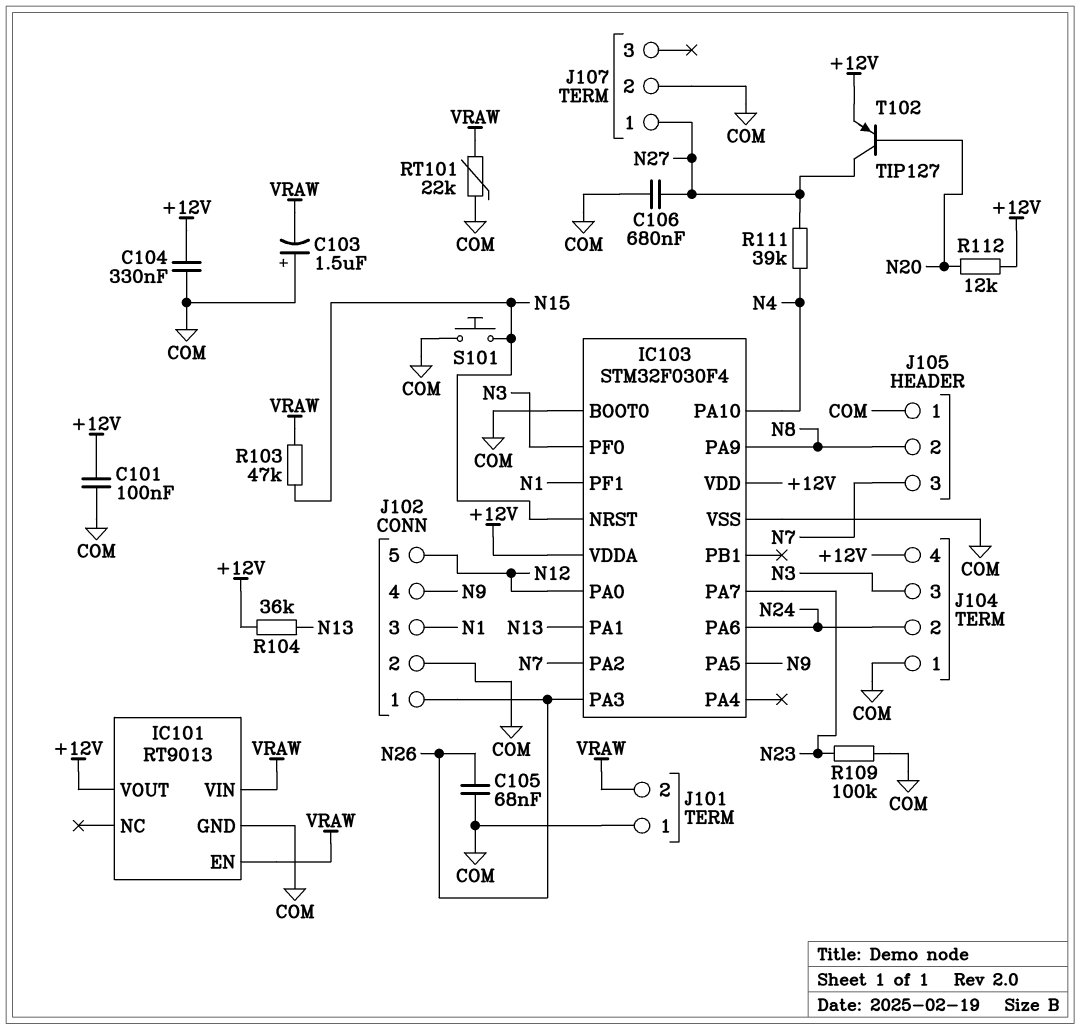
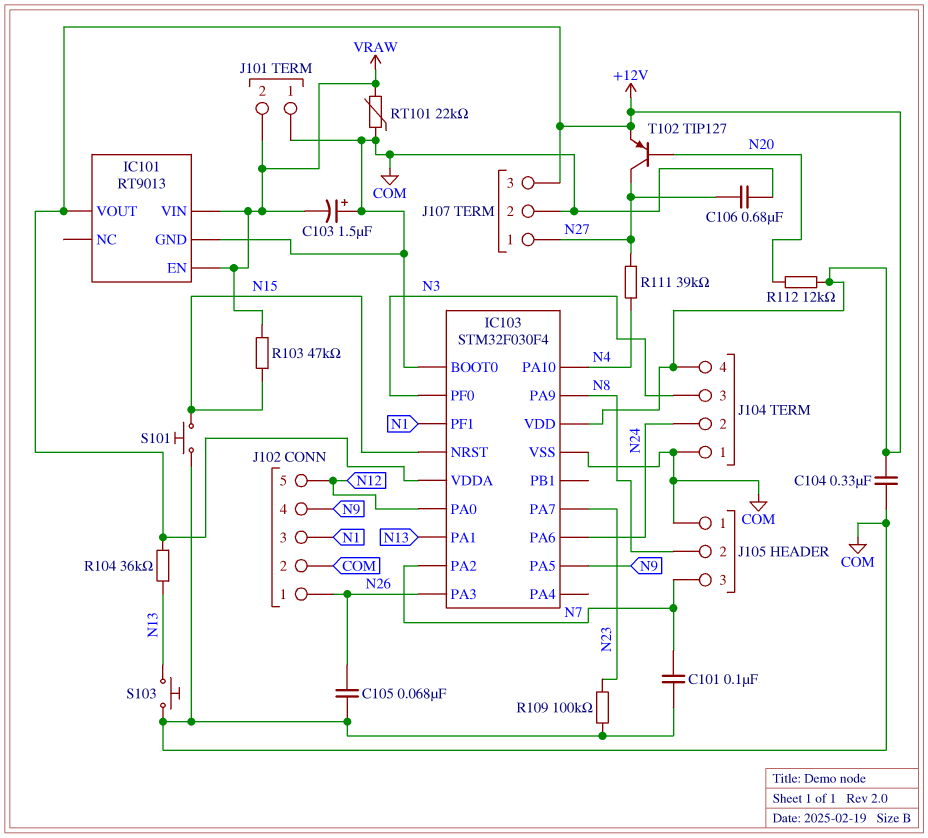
C101: 100nF (+12V, COM) -> 100nF (COM, N7)
J107 pin 3: none -> +12V
S103: none -> button (COM, N13)

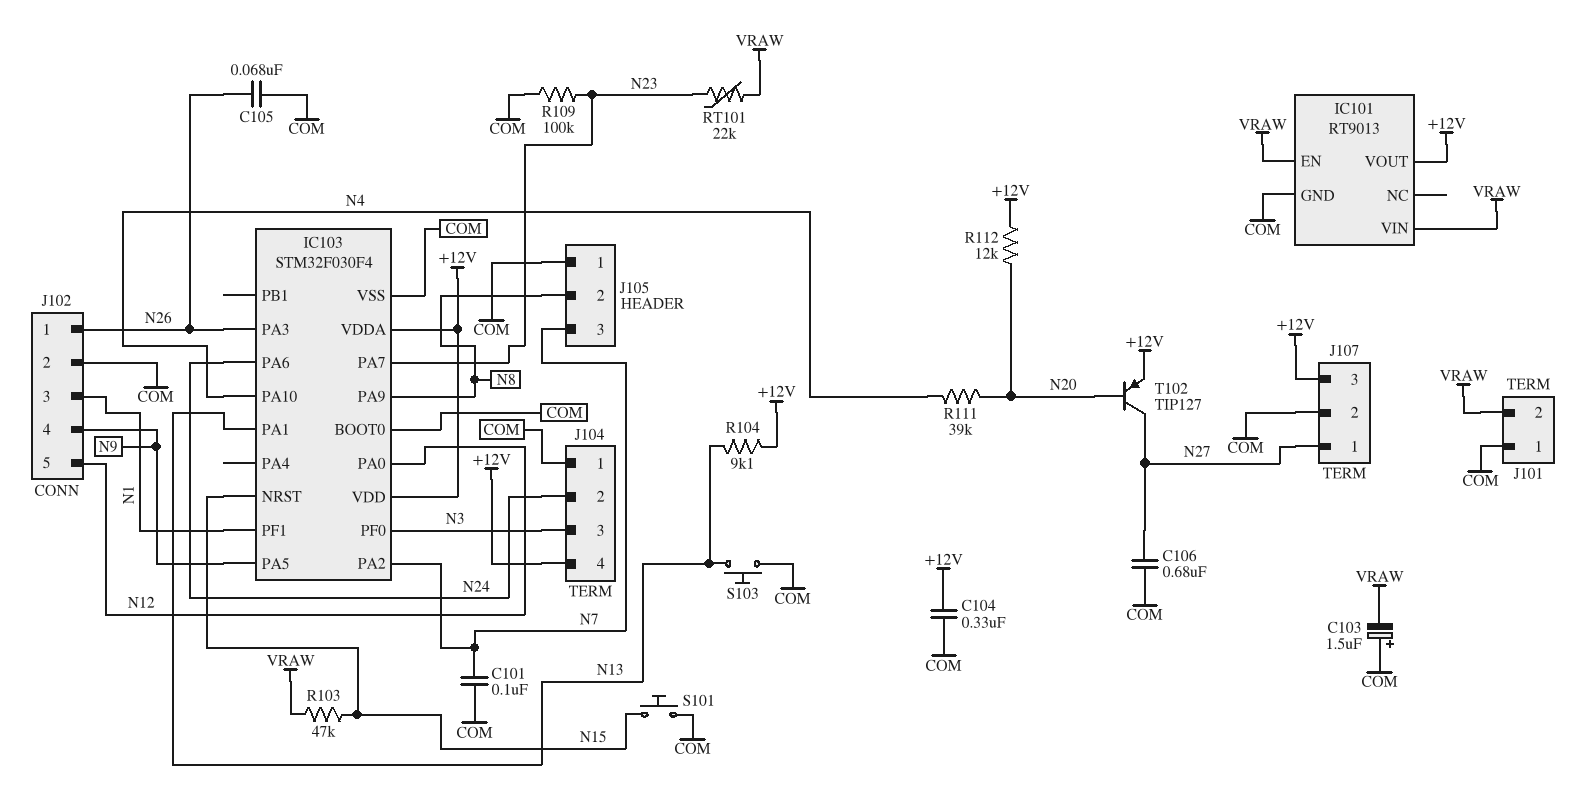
R104: 36k (+12V, N13) -> 9.1k (+12V, N13)
R111: 39k (N4, N27) -> 39k (N4, N20)
RT101: 22k (COM, VRAW) -> 22k (N23, VRAW)

